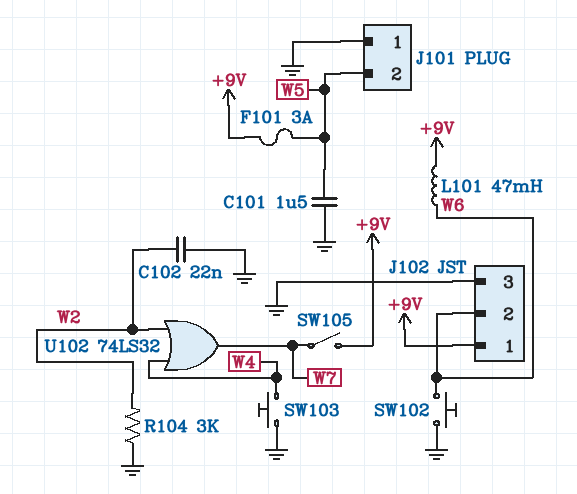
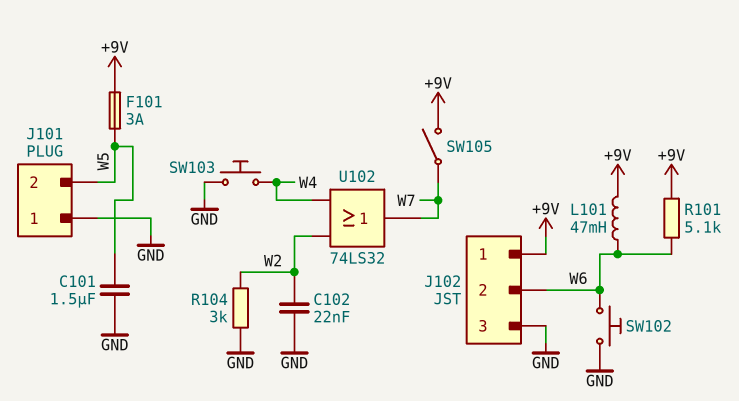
R101: none -> 5.1k (+9V, W6)

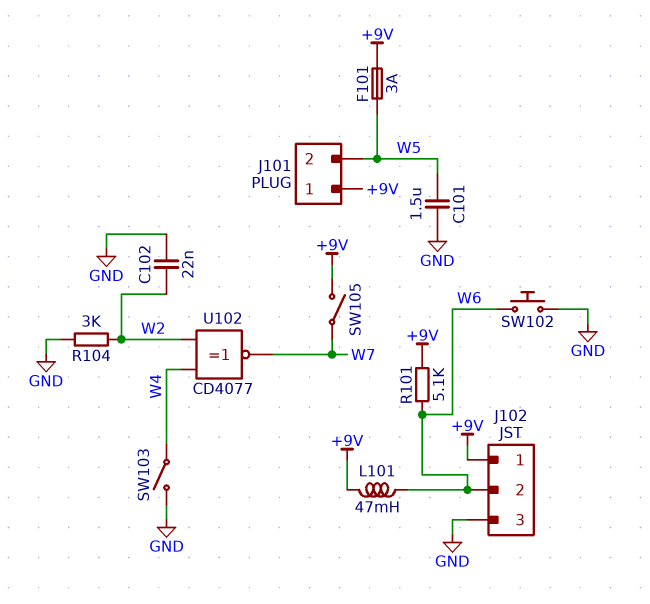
J101 pin 1: GND -> +9V
SW103: button (GND, W4) -> switch (GND, W4)
U102: OR 74LS32 (in W2, in W4, out W7) -> XNOR CD4077 (in W2, in W4, out W7)

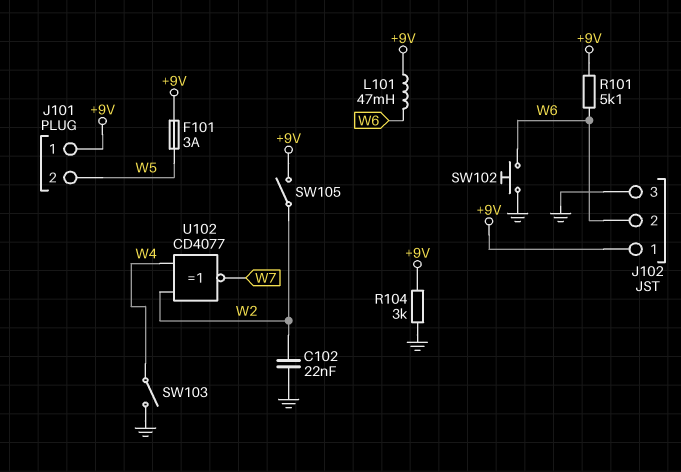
C101: 1.5uF (GND, W5) -> none
R104: 3k (GND, W2) -> 3k (+9V, GND)
SW105: switch (+9V, W7) -> switch (+9V, W2)

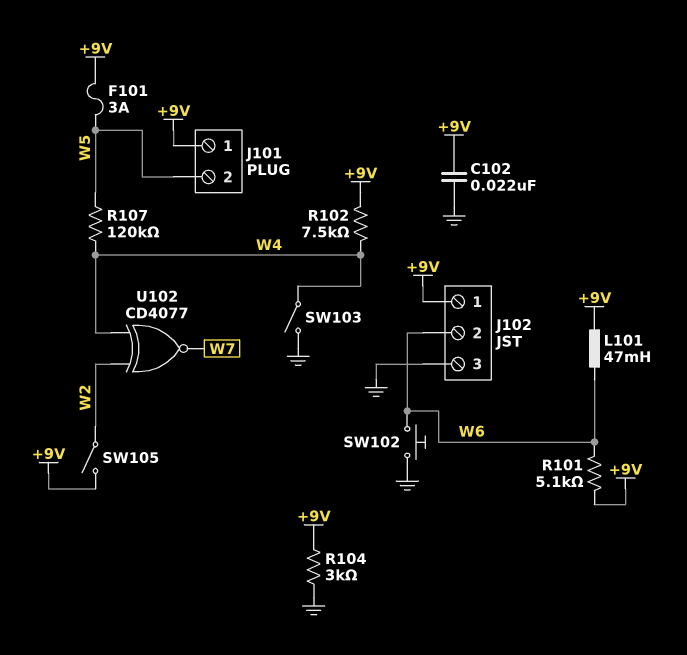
C102: 22nF (GND, W2) -> 22nF (+9V, GND)
R102: none -> 7.5k (+9V, W4)
R107: none -> 120k (W4, W5)

